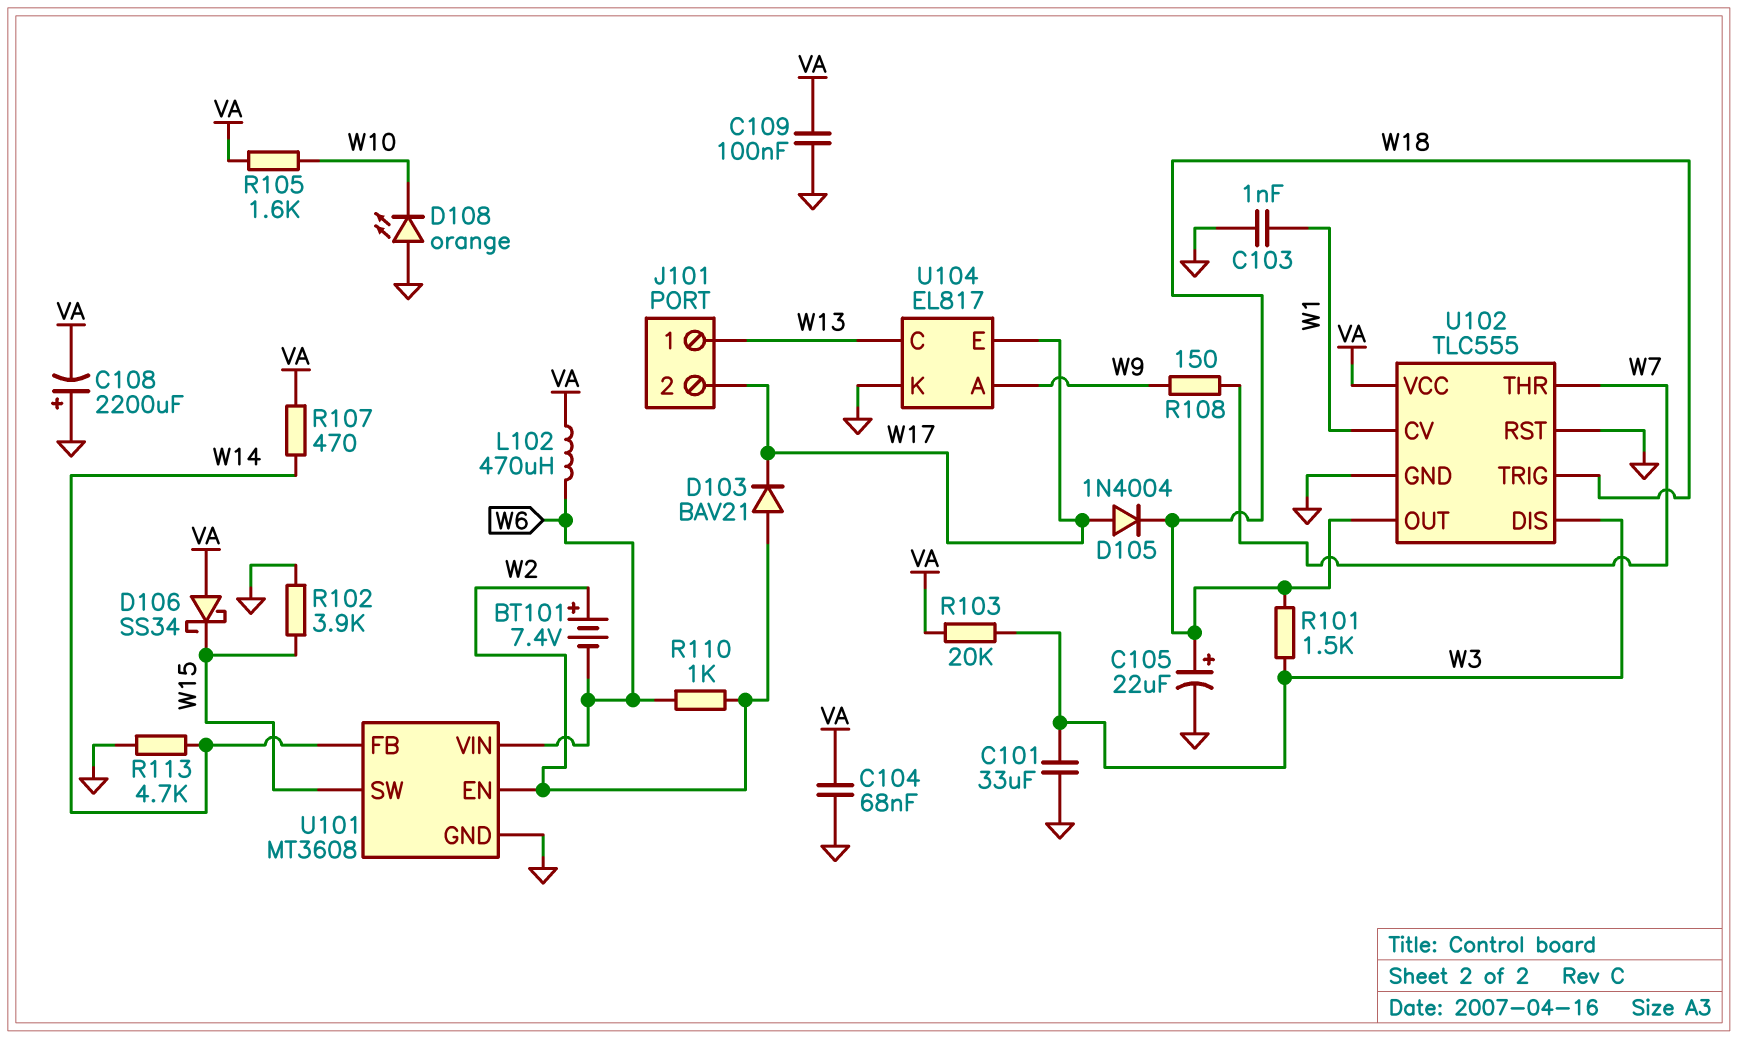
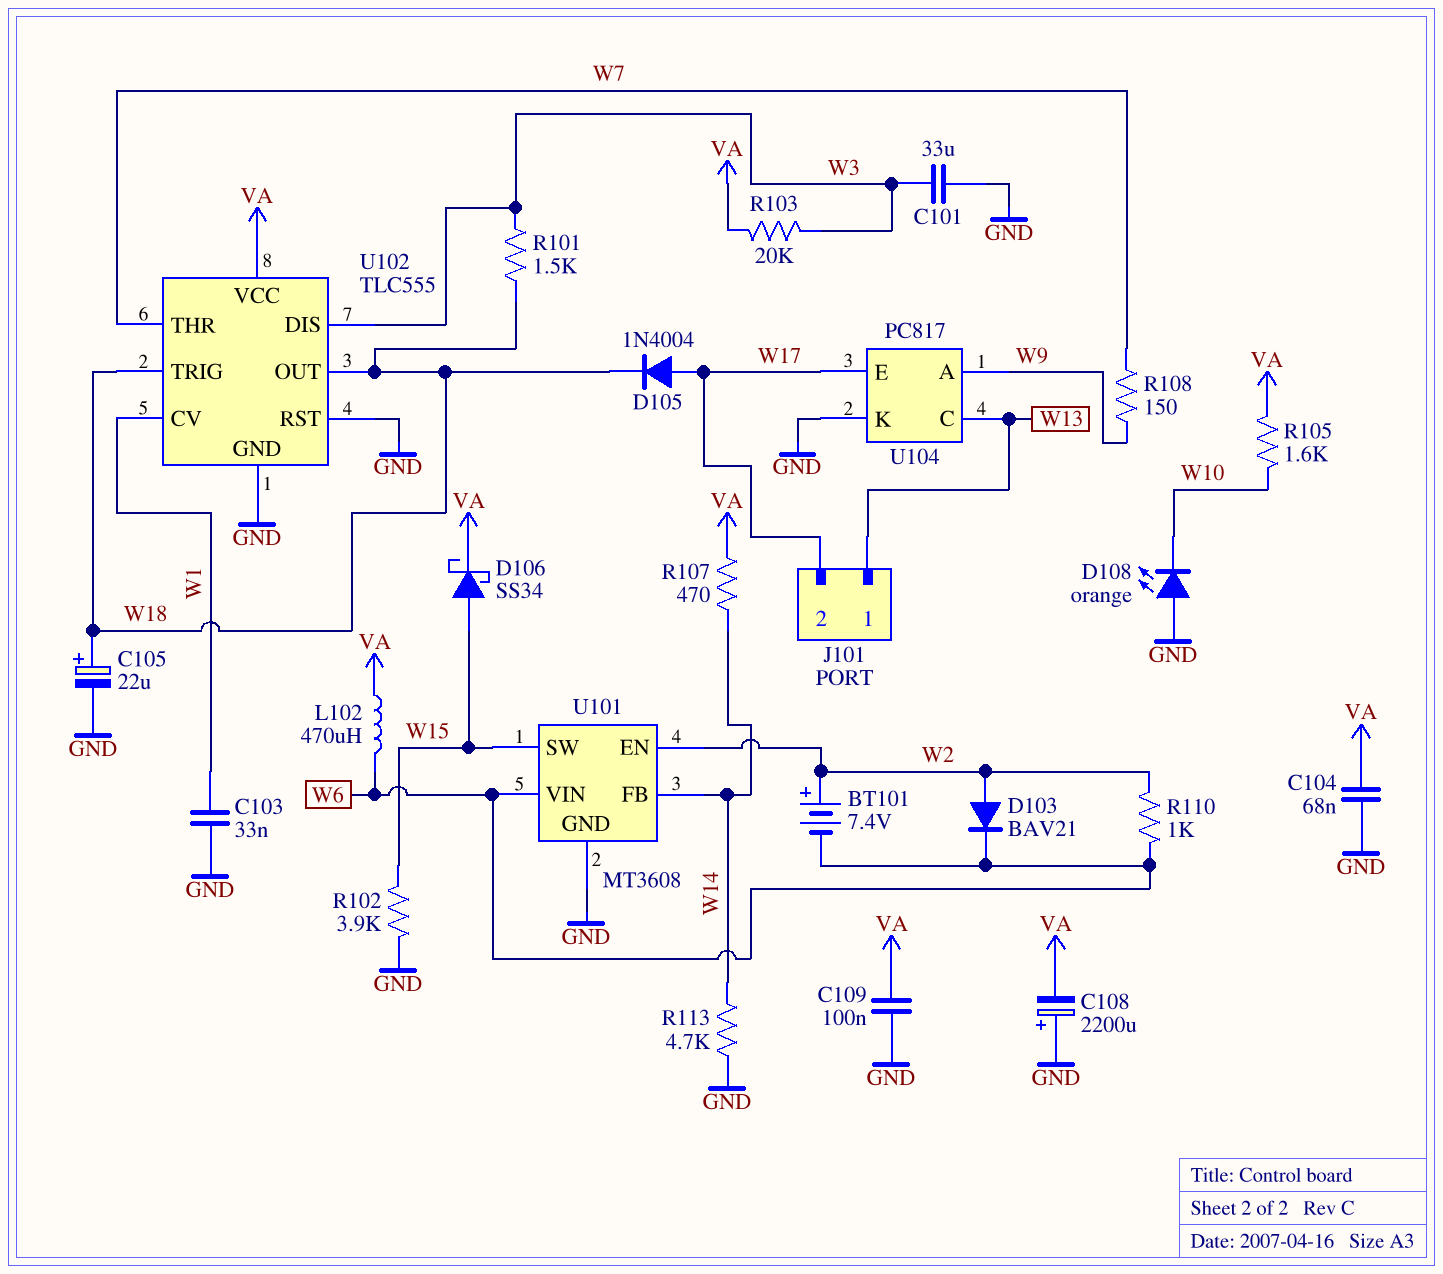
C103: 1nF (GND, W1) -> 33nF (GND, W1)
D103: diode BAV21 (A W2, K W17) -> diode BAV21 (A W2, K W6)
D106: schottky SS34 (A VA, K W15) -> schottky SS34 (A W15, K VA)
U104: EL817 -> PC817

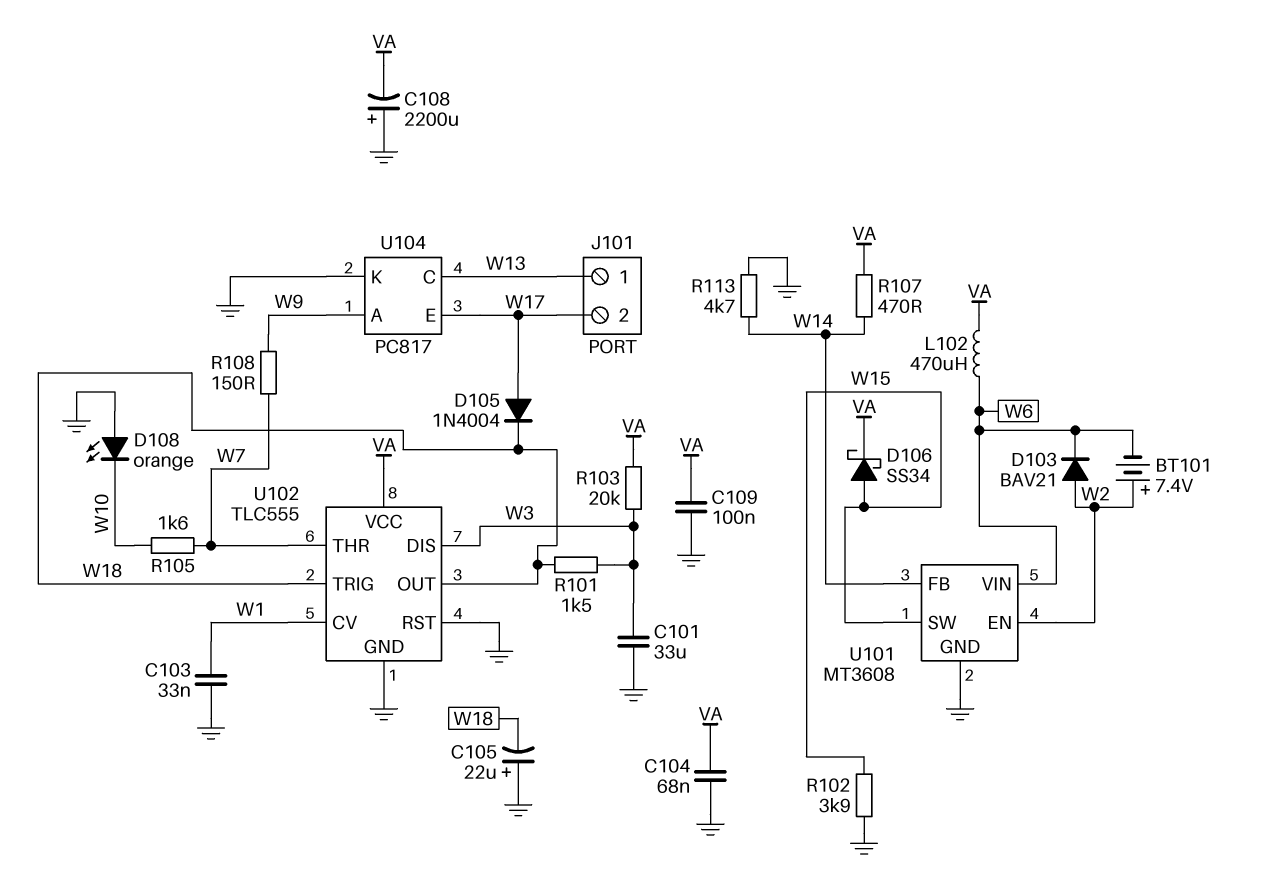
C105: 22uF (plus W18, minus GND) -> 22uF (plus GND, minus W18)
R105: 1.6k (VA, W10) -> 1.6k (W7, W10)
R110: 1k (W2, W6) -> none

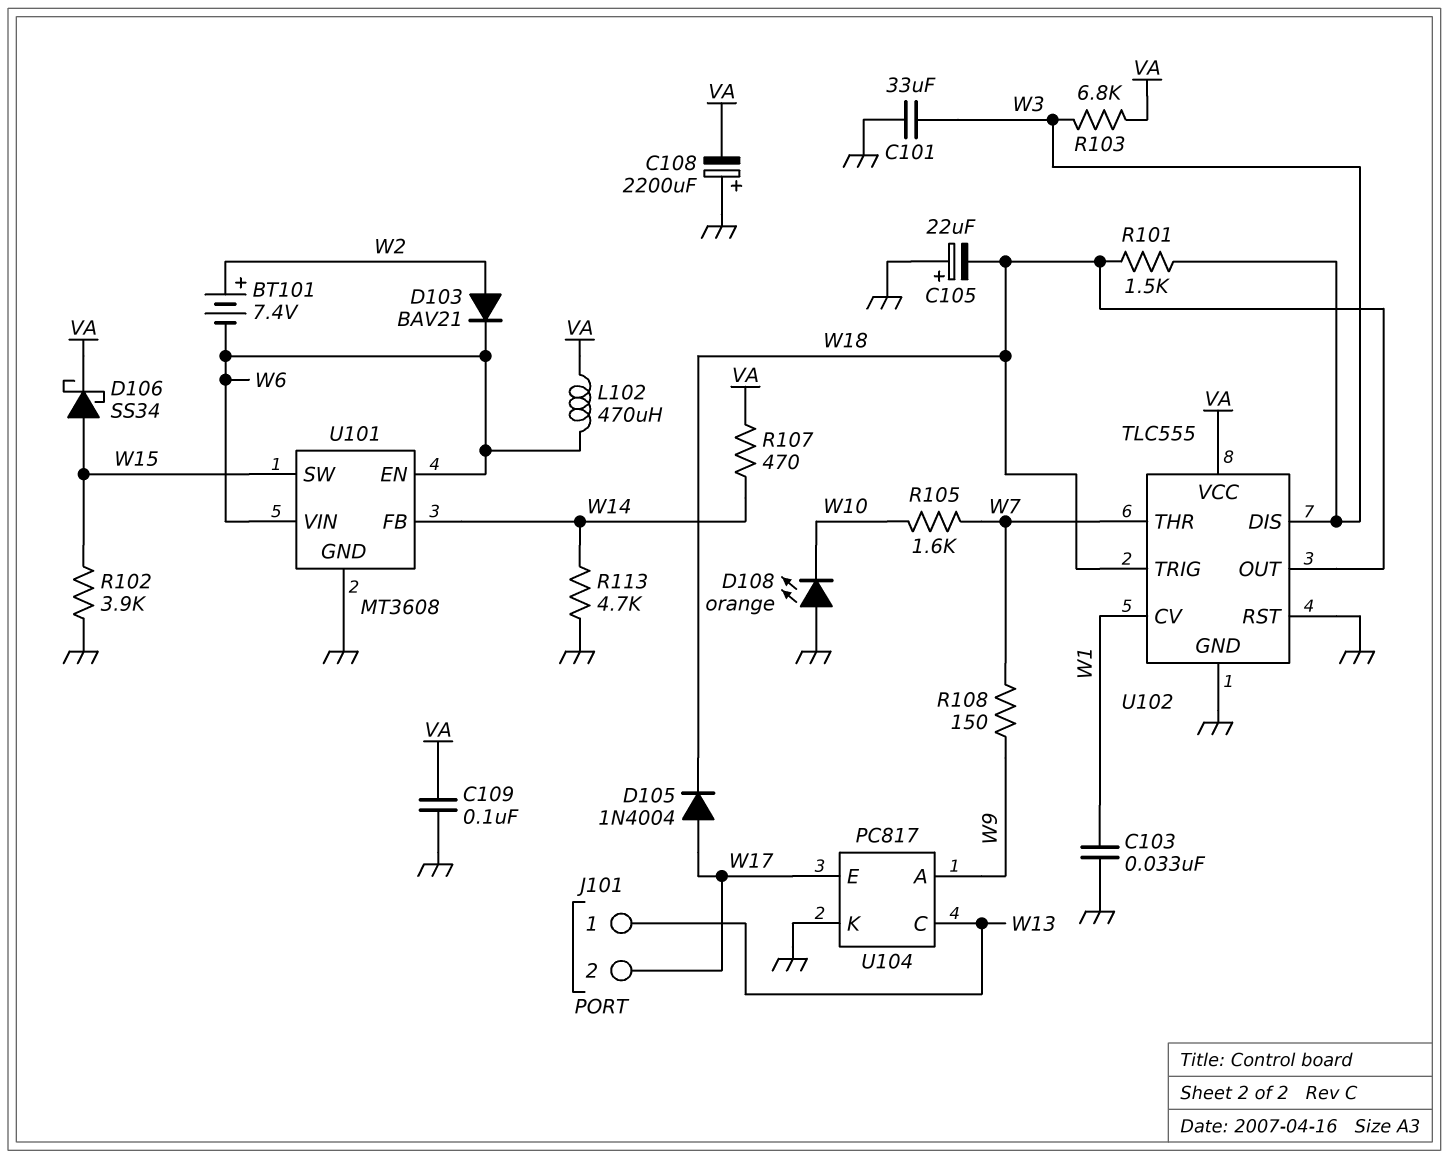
C104: 68nF (GND, VA) -> none
R103: 20k (VA, W3) -> 6.8k (VA, W3)
U101 pin EN: W2 -> W6

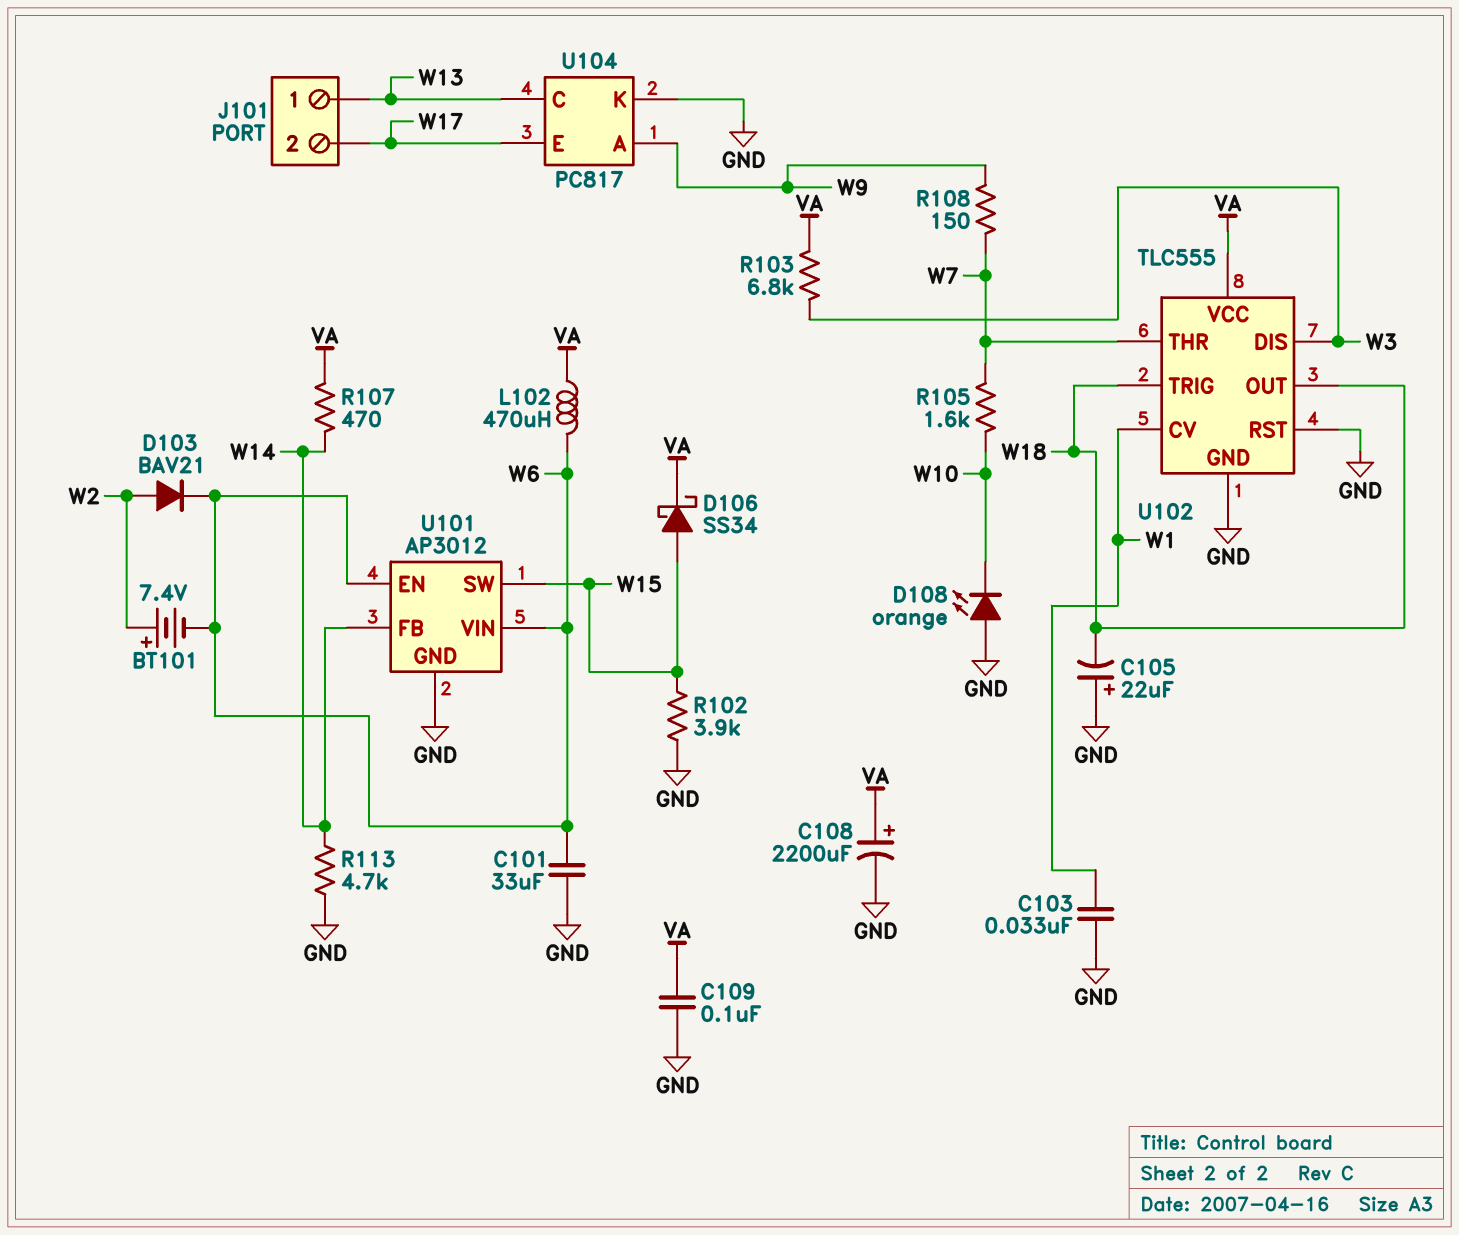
C101: 33uF (GND, W3) -> 33uF (GND, W6)
C108: 2200uF (plus GND, minus VA) -> 2200uF (plus VA, minus GND)
D105: diode 1N4004 (A W17, K W18) -> none
R101: 1.5k (W3, W18) -> none
U101: MT3608 -> AP3012

